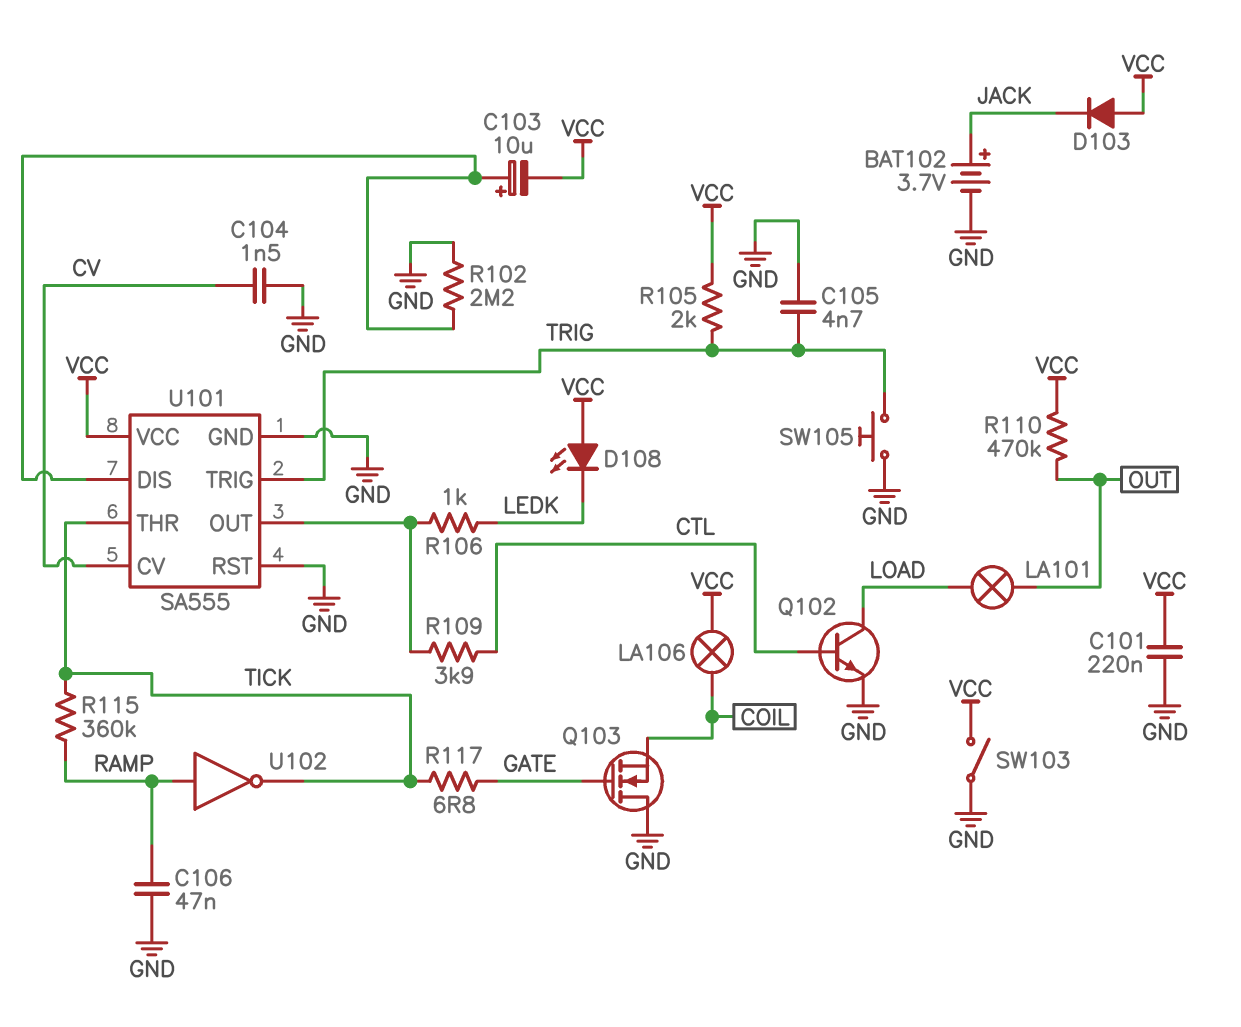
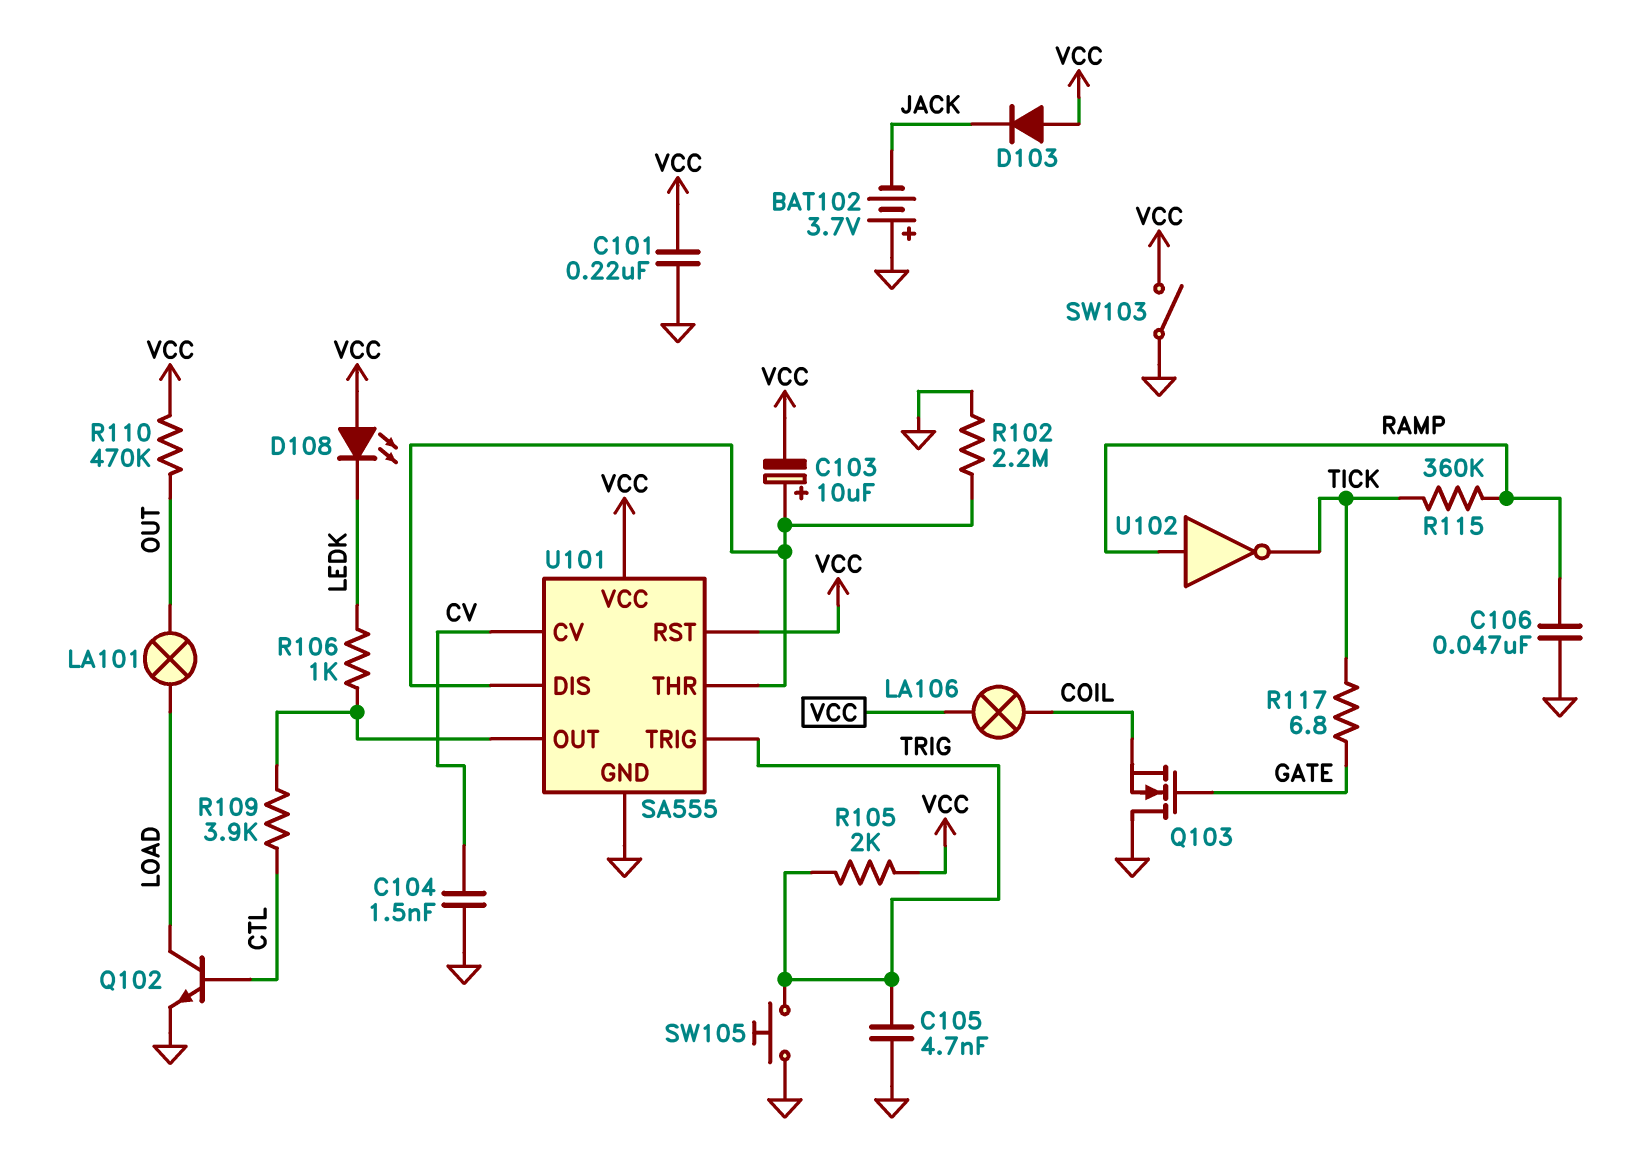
BAT102: 3.7V (plus JACK, minus GND) -> 3.7V (plus GND, minus JACK)
U101 pin RST: GND -> VCC
U101 pin THR: TICK -> U101/DIS

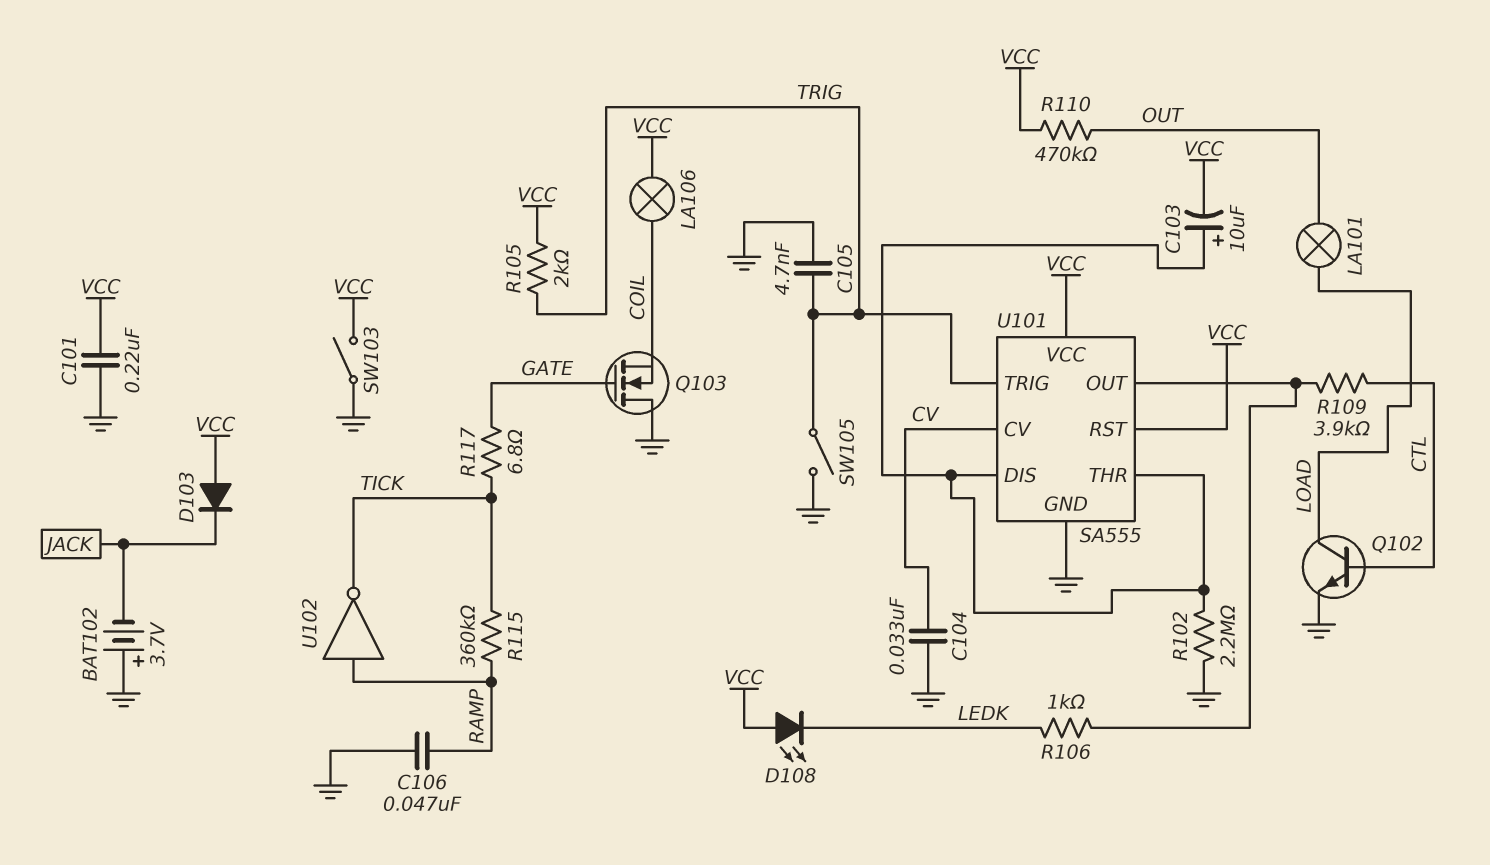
C104: 1.5nF (CV, GND) -> 33nF (CV, GND)
SW105: button (GND, TRIG) -> switch (GND, TRIG)

